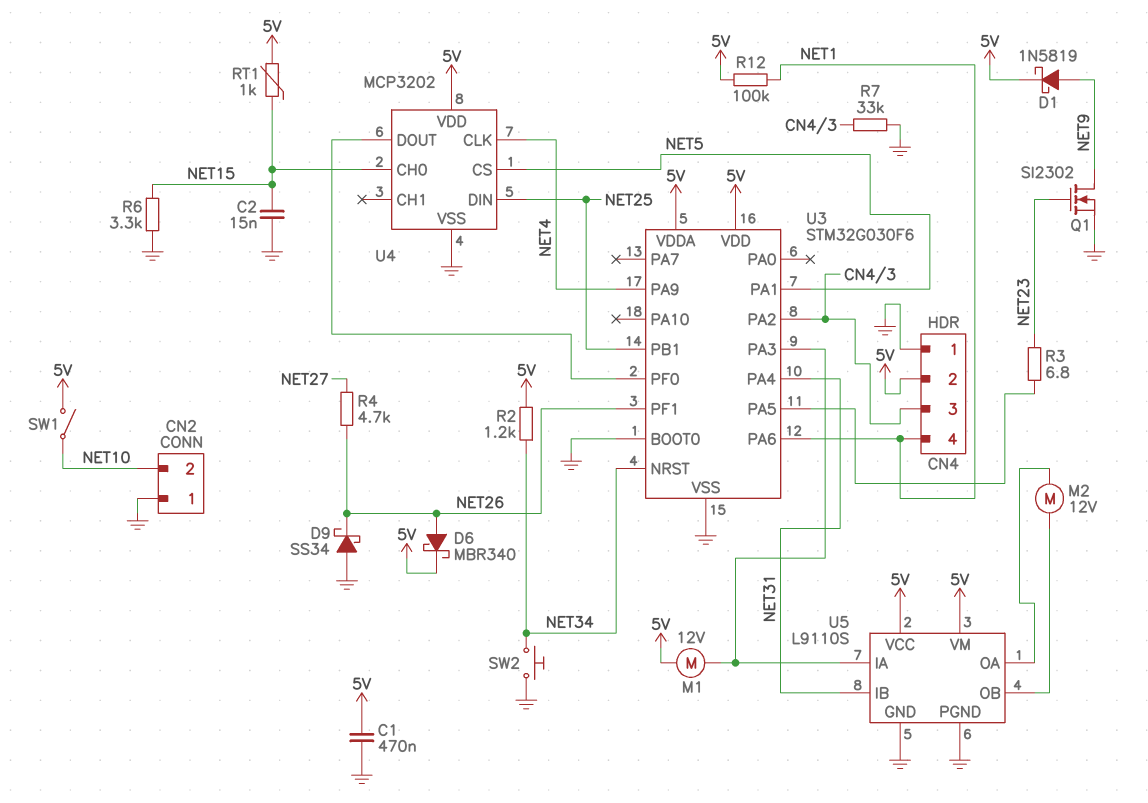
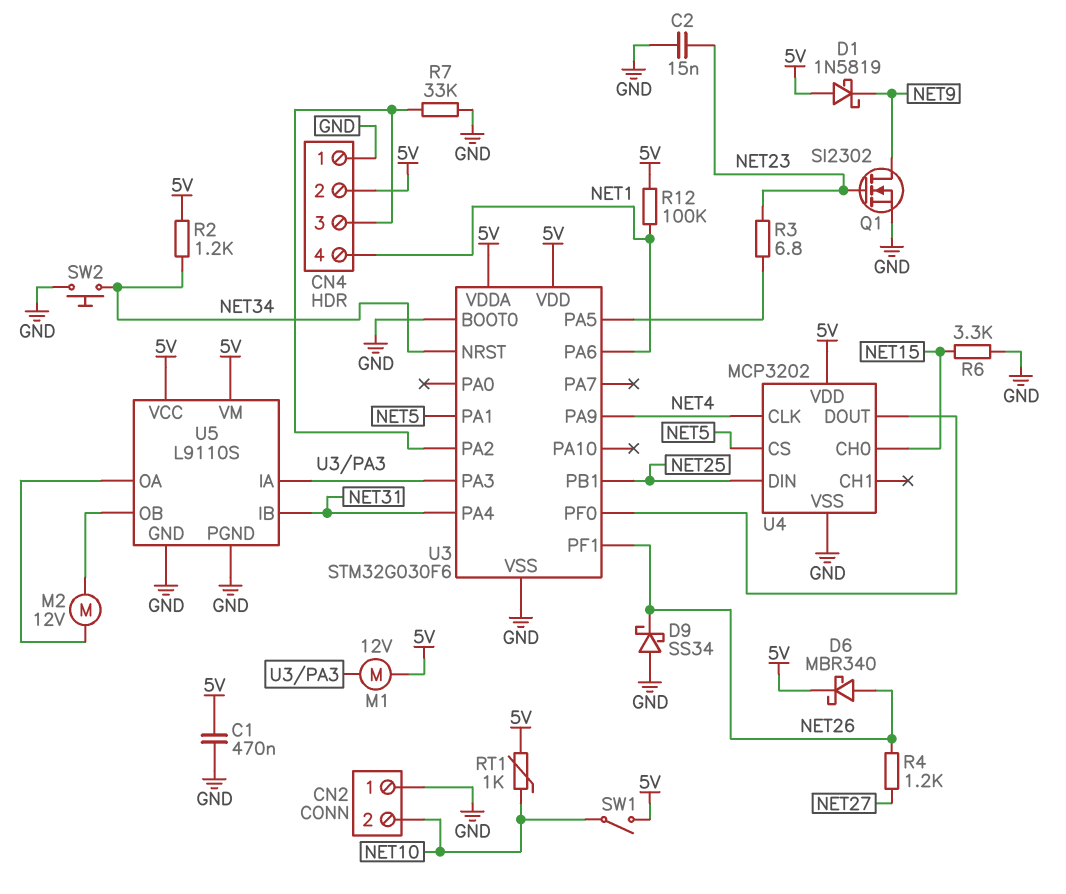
C2: 15nF (GND, NET15) -> 15nF (GND, NET23)
D1: schottky 1N5819 (A NET9, K 5V) -> schottky 1N5819 (A 5V, K NET9)
R4: 4.7k (NET26, NET27) -> 1.2k (NET26, NET27)
RT1: 1k (5V, NET15) -> 1k (5V, NET10)

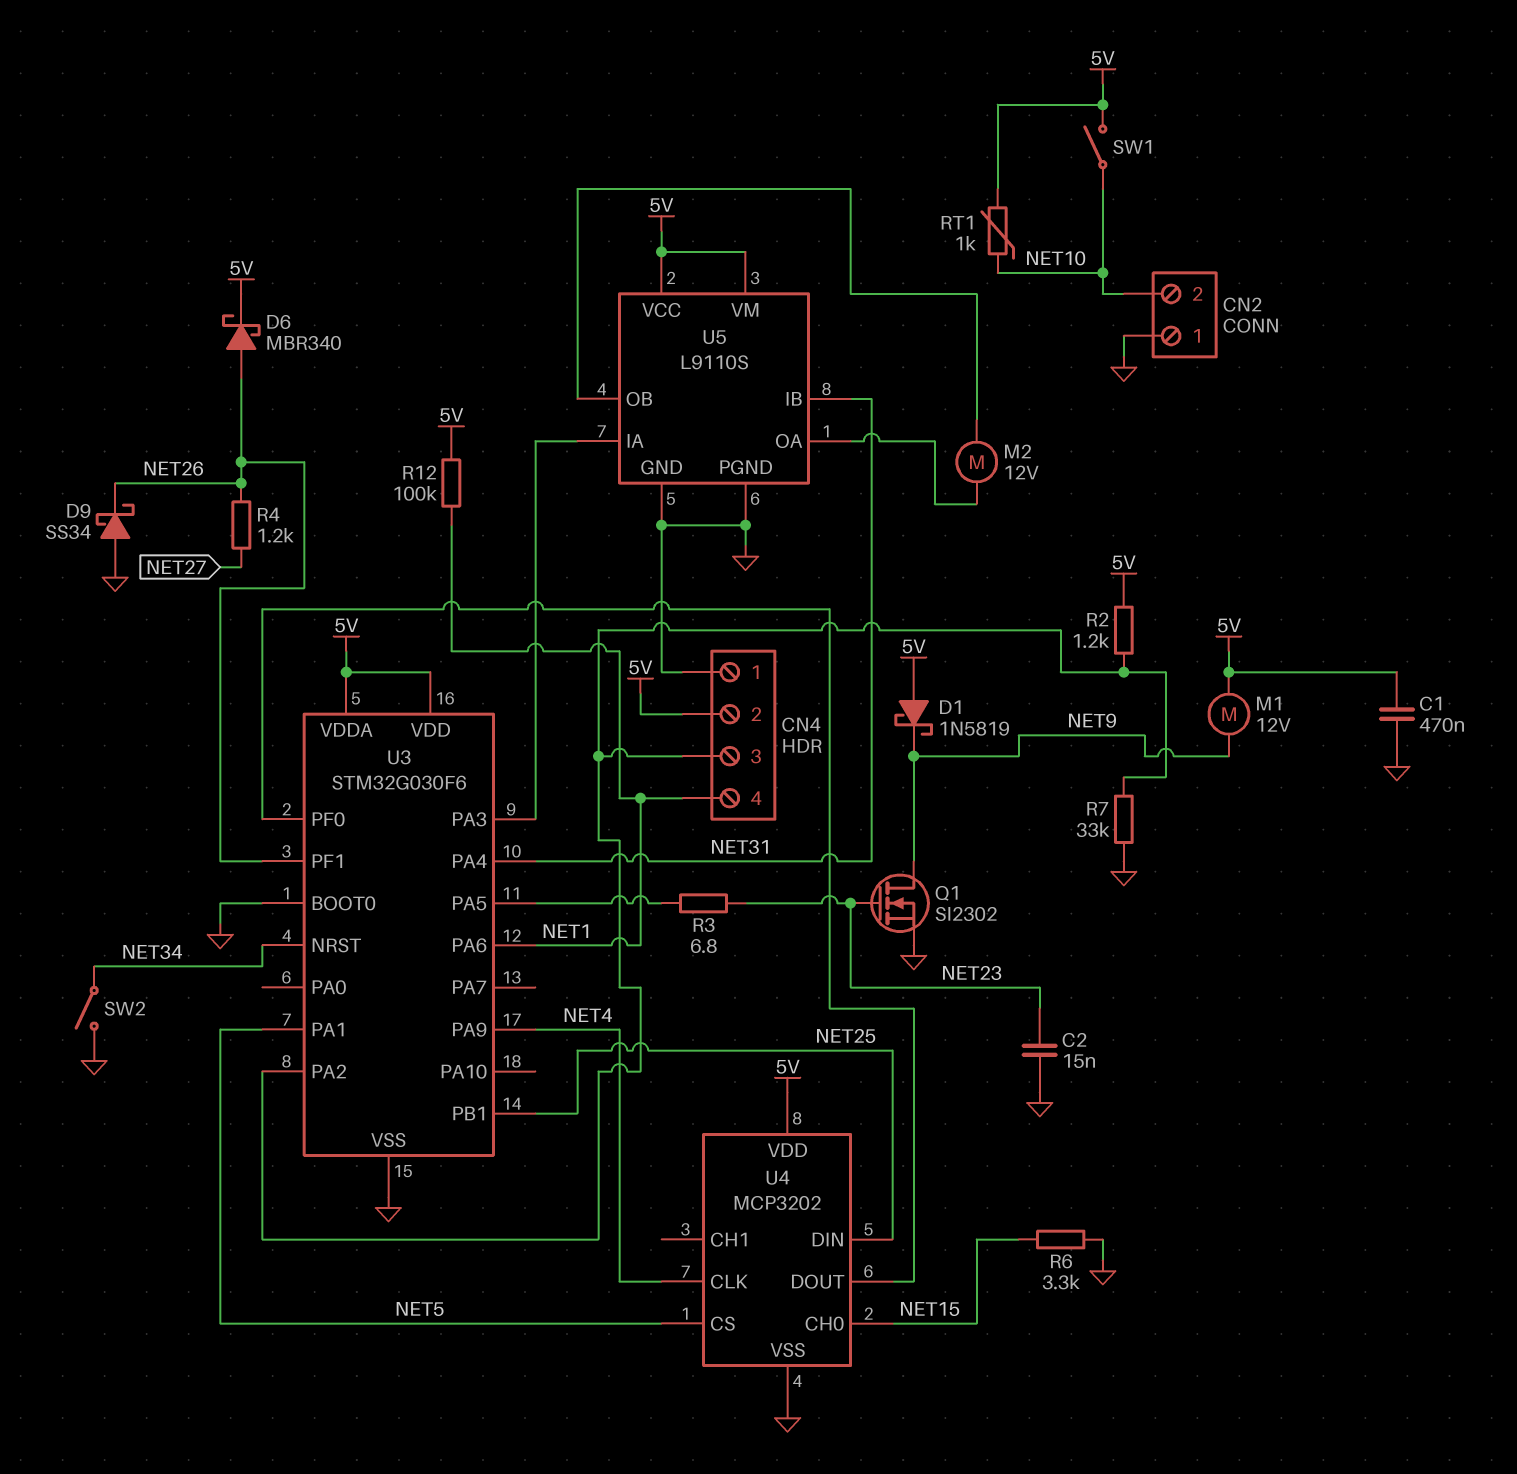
M1: motor 12V (5V, U3/PA3) -> motor 12V (5V, NET9)
R2: 1.2k (5V, NET34) -> 1.2k (5V, CN4/3)
SW2: button (GND, NET34) -> switch (GND, NET34)

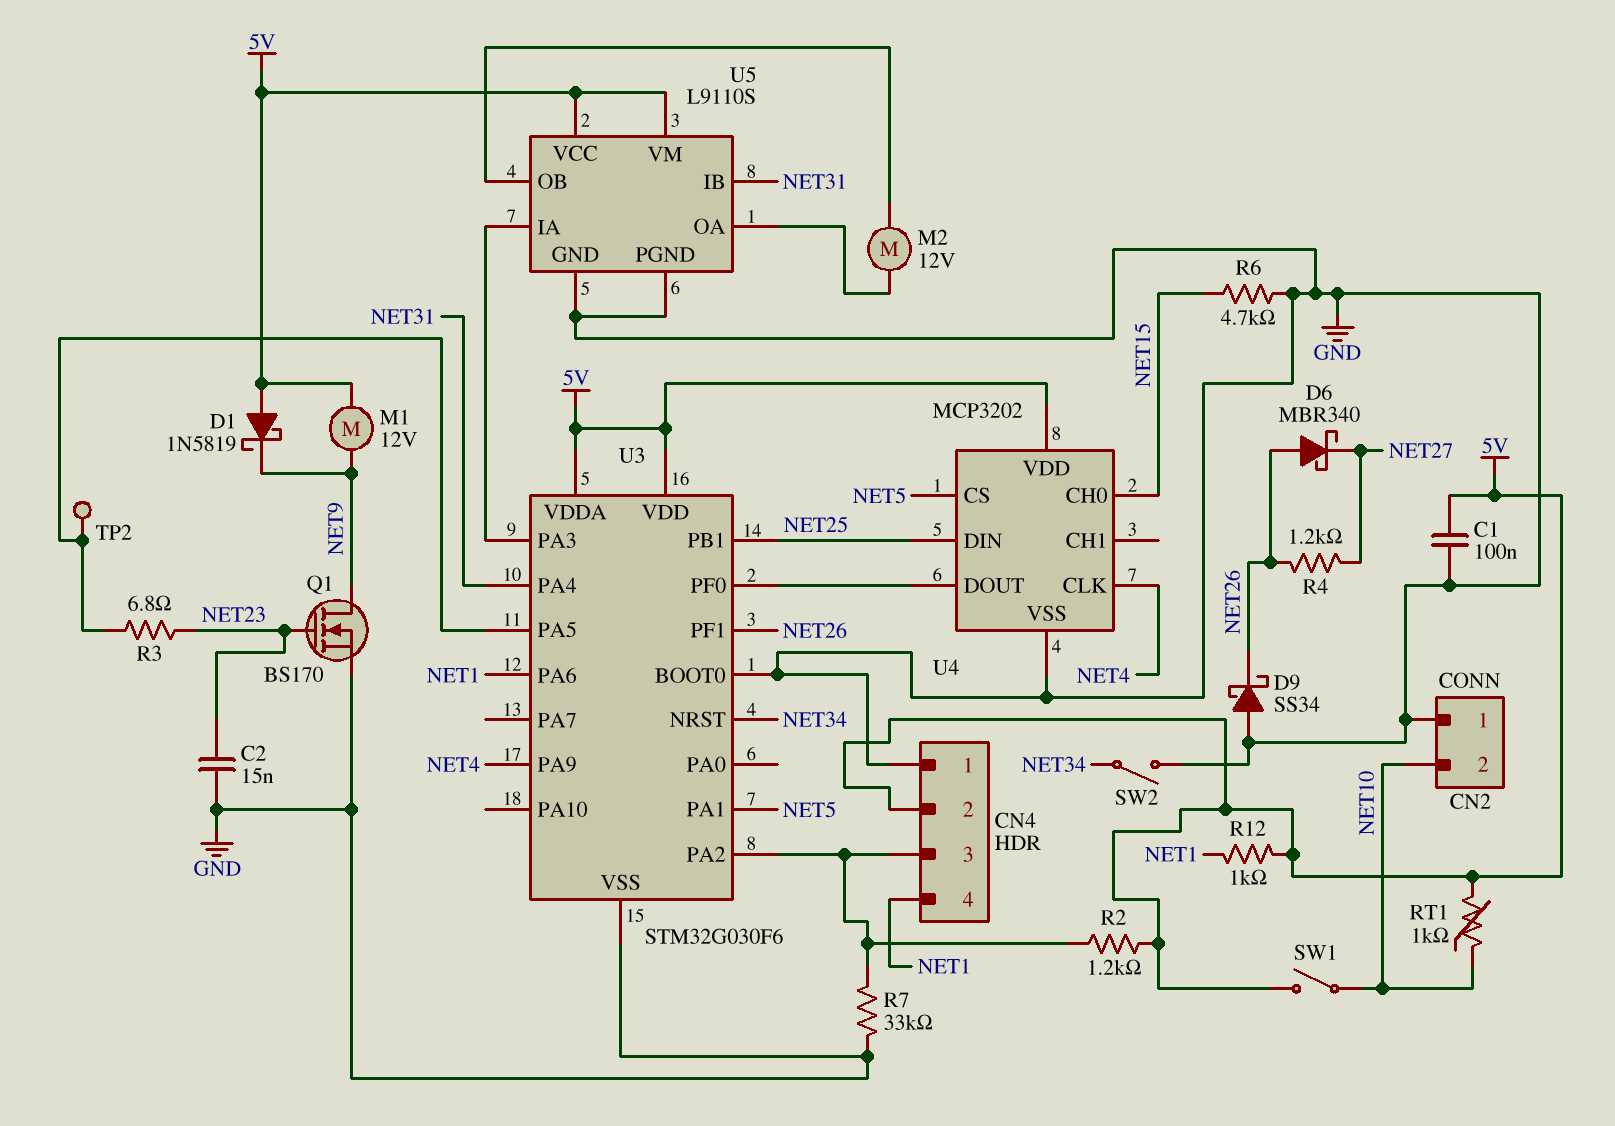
C1: 470nF (5V, GND) -> 100nF (5V, GND)
D6: schottky MBR340 (A NET26, K 5V) -> schottky MBR340 (A NET26, K NET27)
Q1: NMOS SI2302 (G NET23, D NET9, S GND) -> NMOS BS170 (G NET23, D NET9, S GND)
R6: 3.3k (GND, NET15) -> 4.7k (GND, NET15)
R12: 100k (5V, NET1) -> 1k (5V, NET1)
TP2: none -> test point (U3/PA5)

